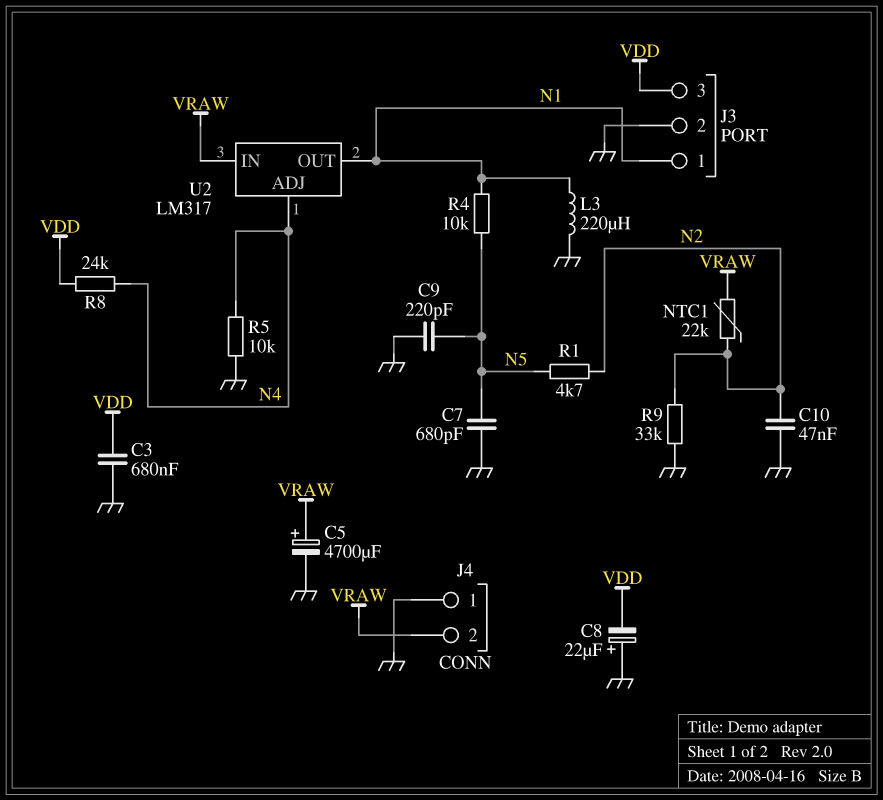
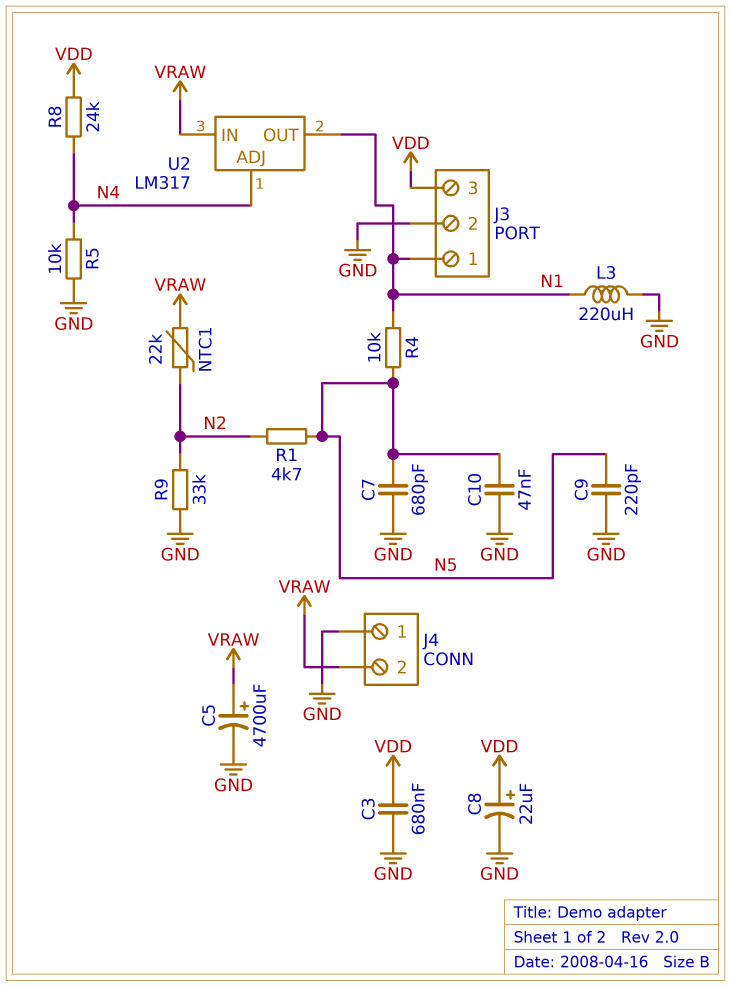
C8: 22uF (plus GND, minus VDD) -> 22uF (plus VDD, minus GND)
C10: 47nF (GND, N2) -> 47nF (GND, N5)

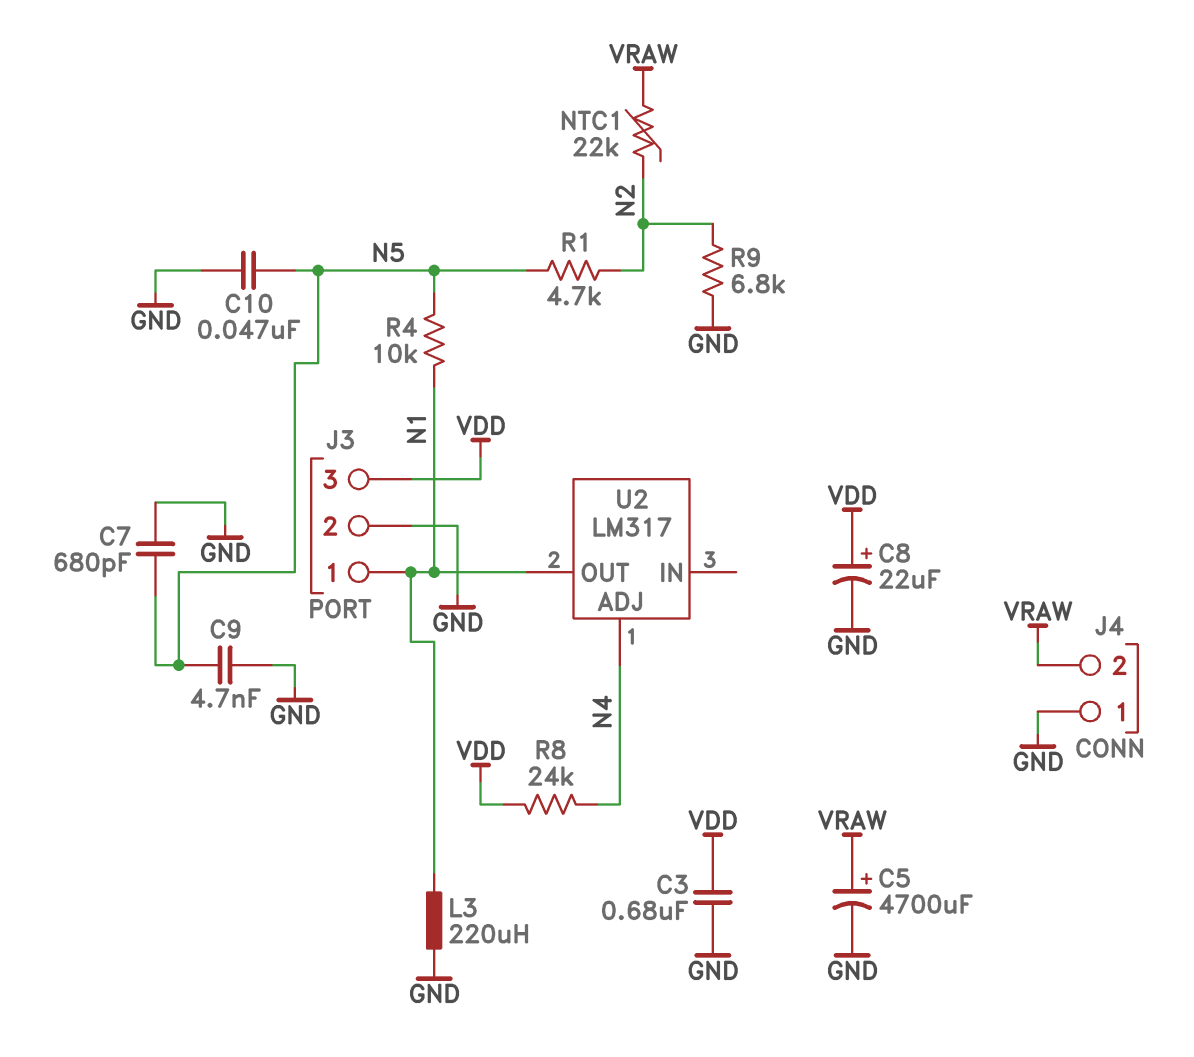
C9: 220pF (GND, N5) -> 4.7nF (GND, N5)
R5: 10k (GND, N4) -> none
R9: 33k (GND, N2) -> 6.8k (GND, N2)
U2 pin IN: VRAW -> none

